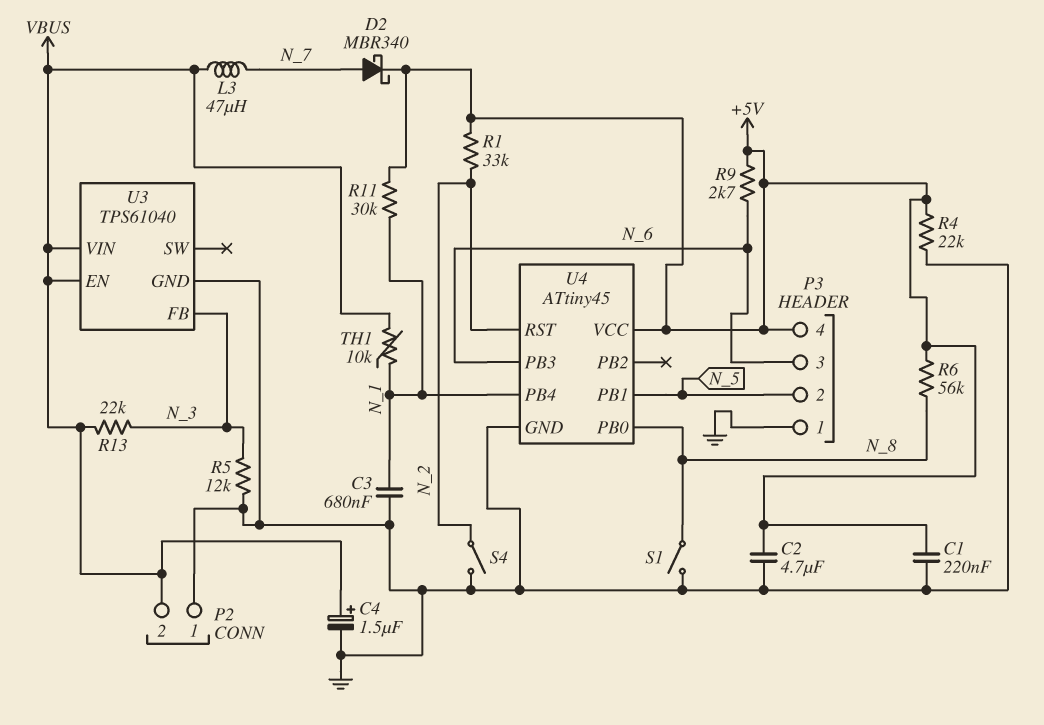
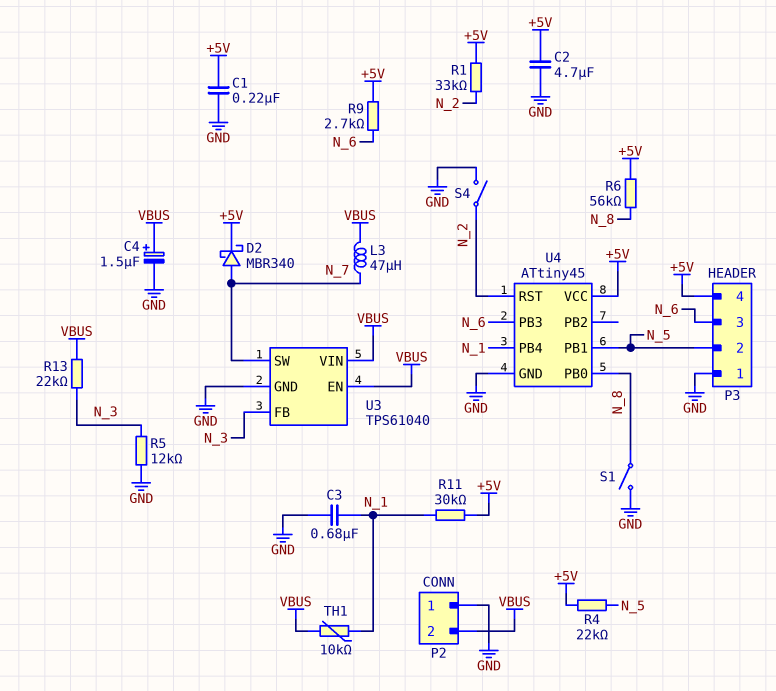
R4: 22k (+5V, GND) -> 22k (+5V, N_5)
U3 pin SW: none -> N_7

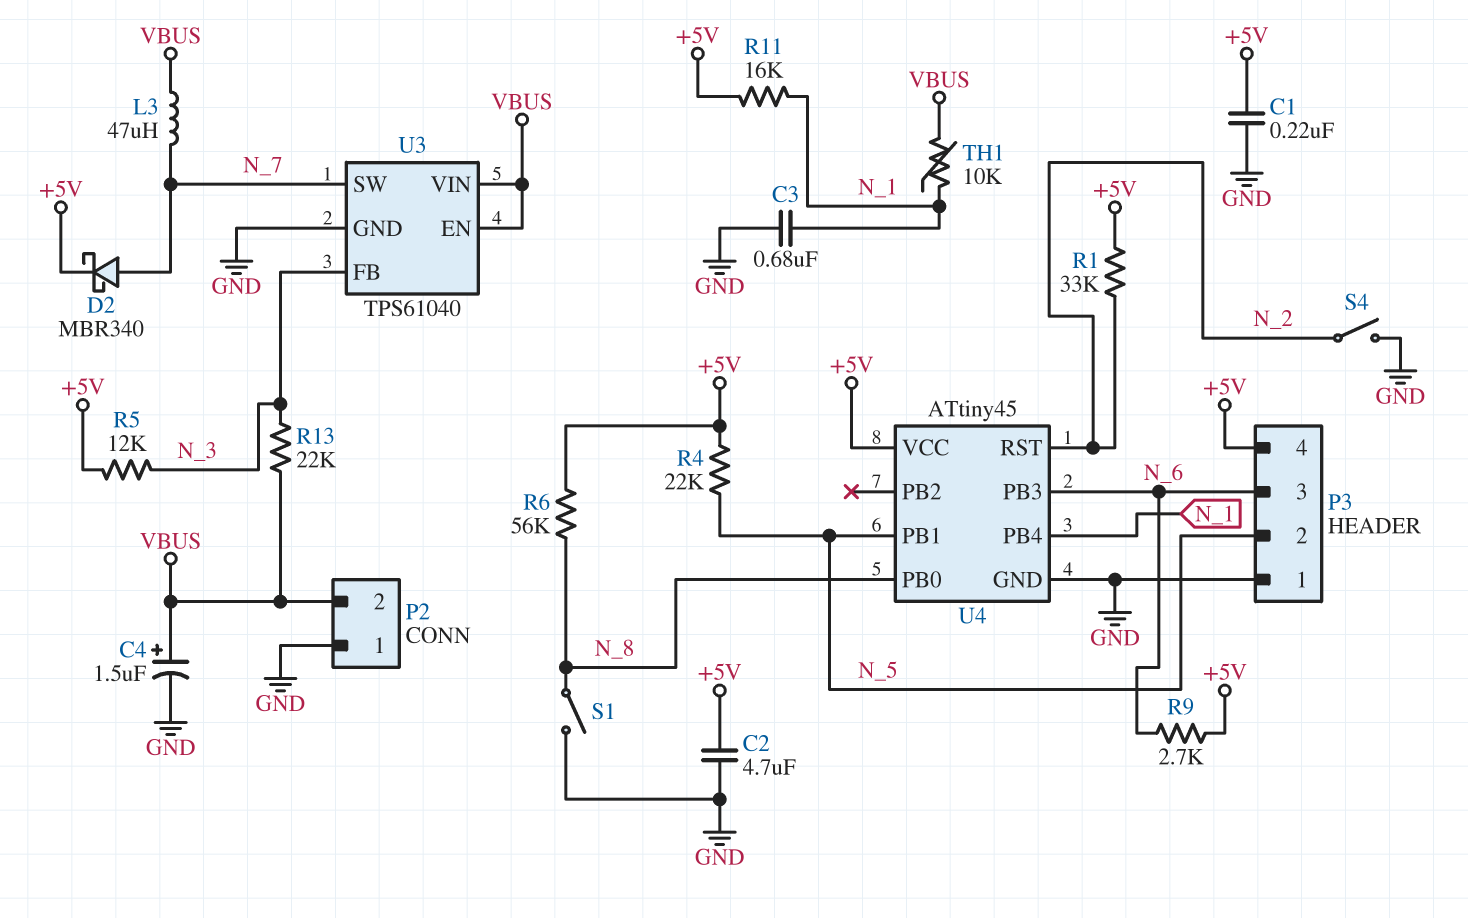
R5: 12k (GND, N_3) -> 12k (+5V, N_3)
R11: 30k (+5V, N_1) -> 16k (+5V, N_1)

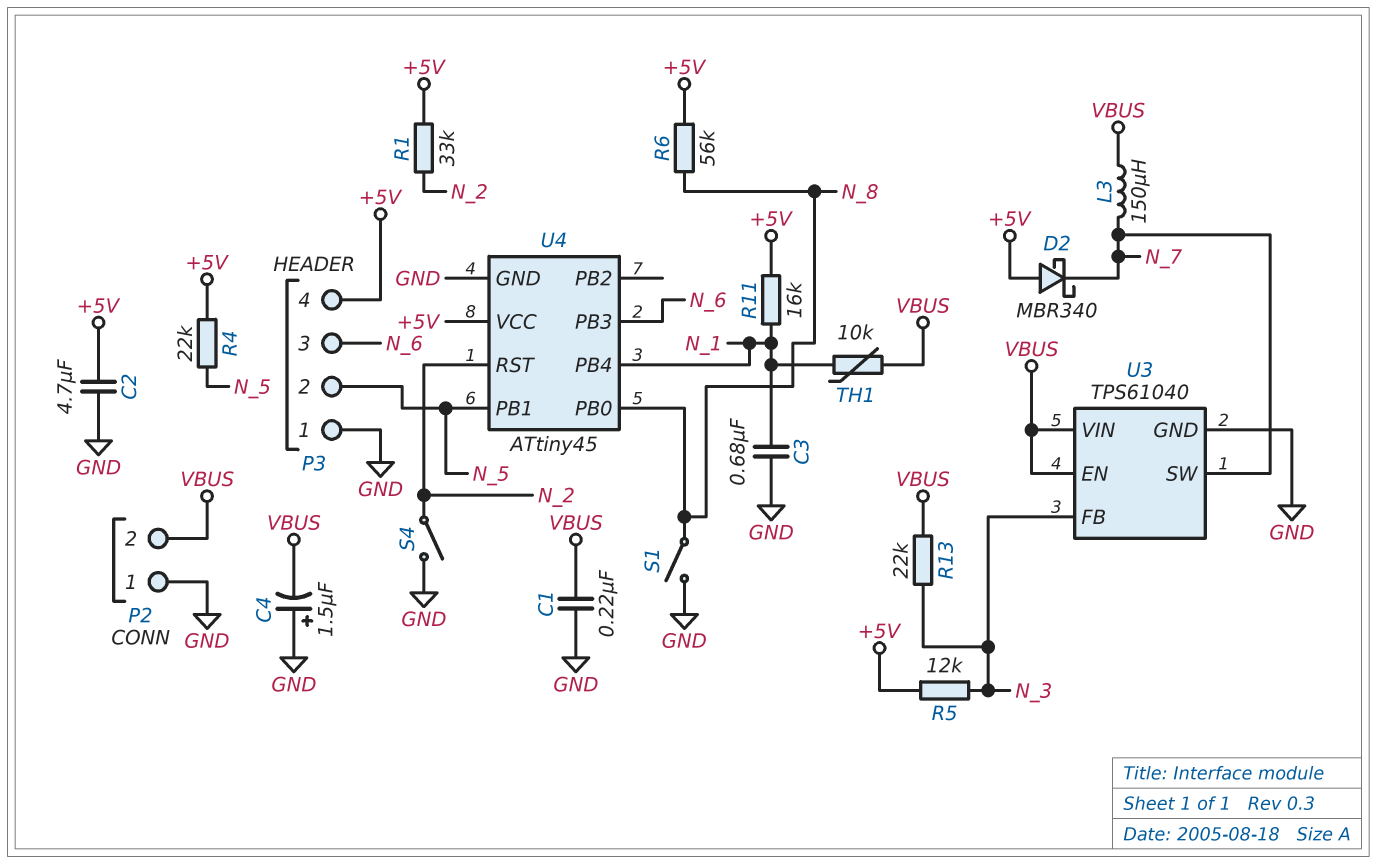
C1: 220nF (+5V, GND) -> 220nF (GND, VBUS)
C4: 1.5uF (plus VBUS, minus GND) -> 1.5uF (plus GND, minus VBUS)
D2: schottky MBR340 (A N_7, K +5V) -> schottky MBR340 (A +5V, K N_7)
L3: 47uH (N_7, VBUS) -> 150uH (N_7, VBUS)
R9: 2.7k (+5V, N_6) -> none

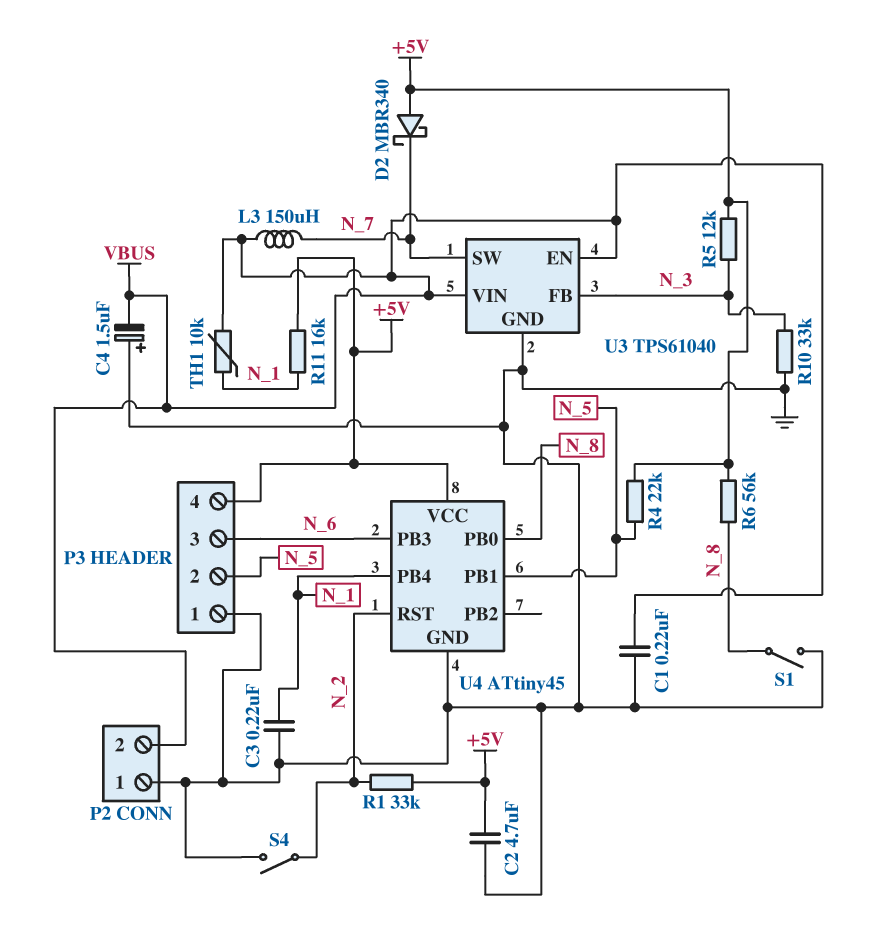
C3: 680nF (GND, N_1) -> 220nF (GND, N_1)
R10: none -> 33k (GND, N_3)
R13: 22k (N_3, VBUS) -> none

